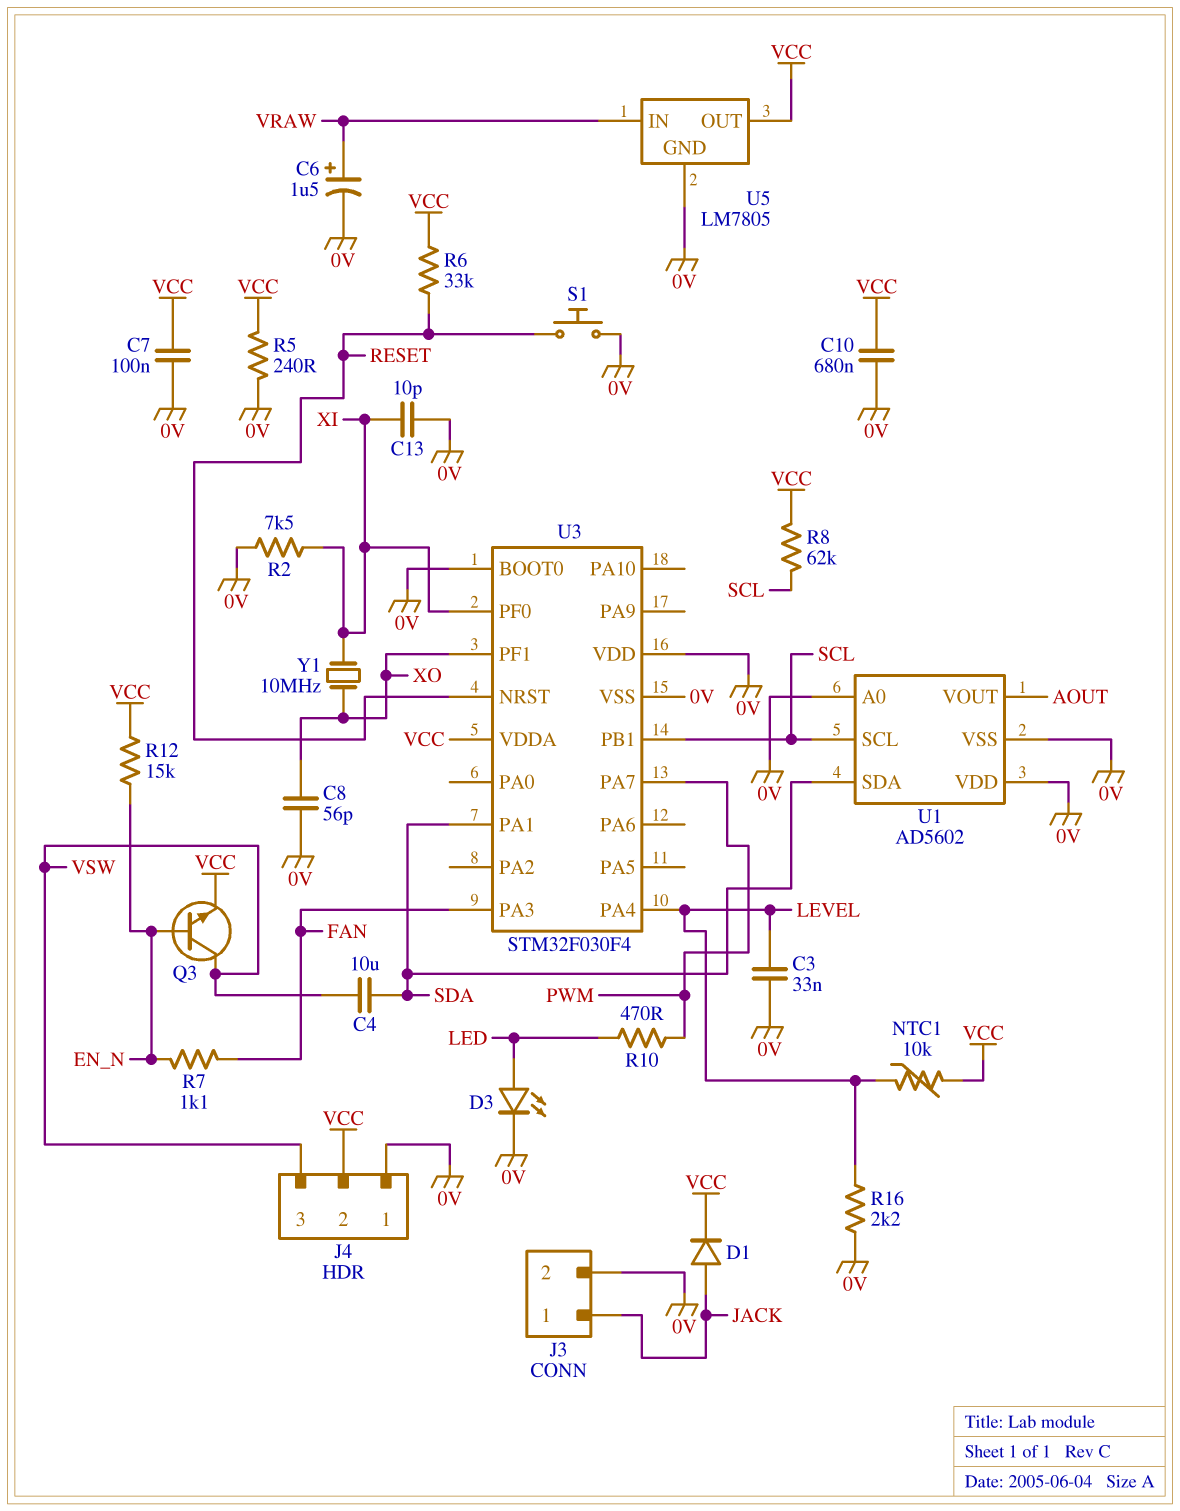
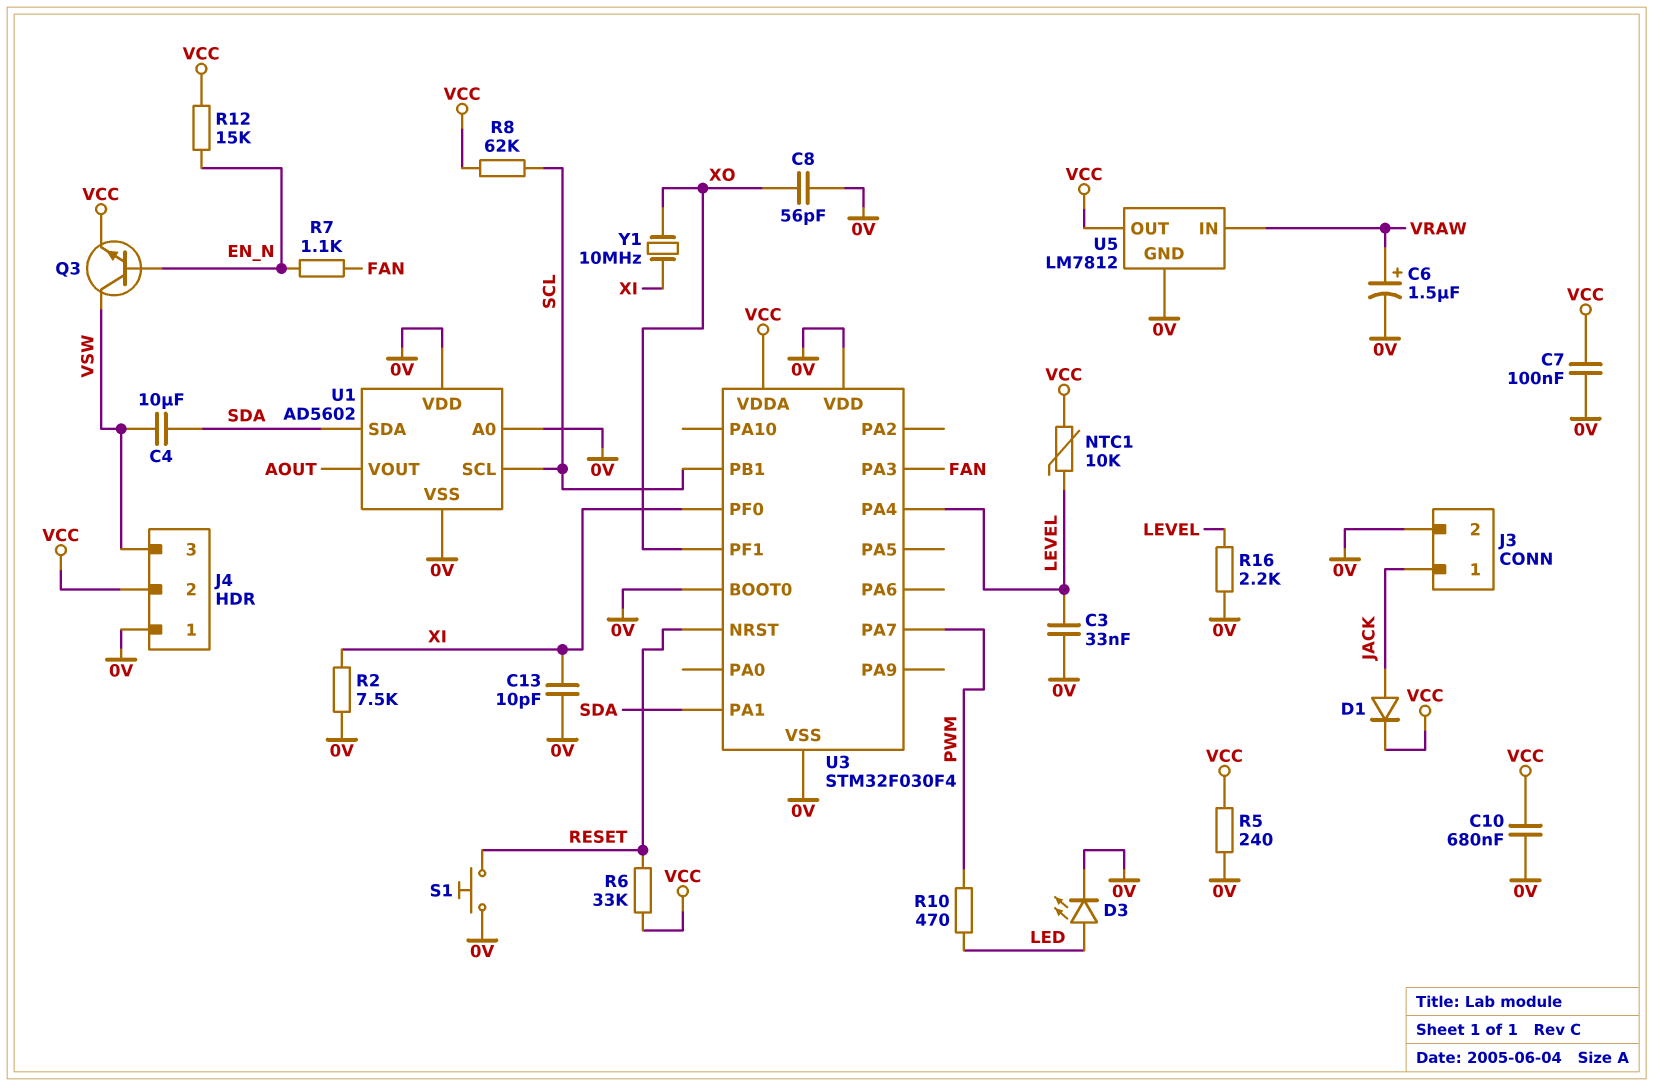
U5: LM7805 -> LM7812

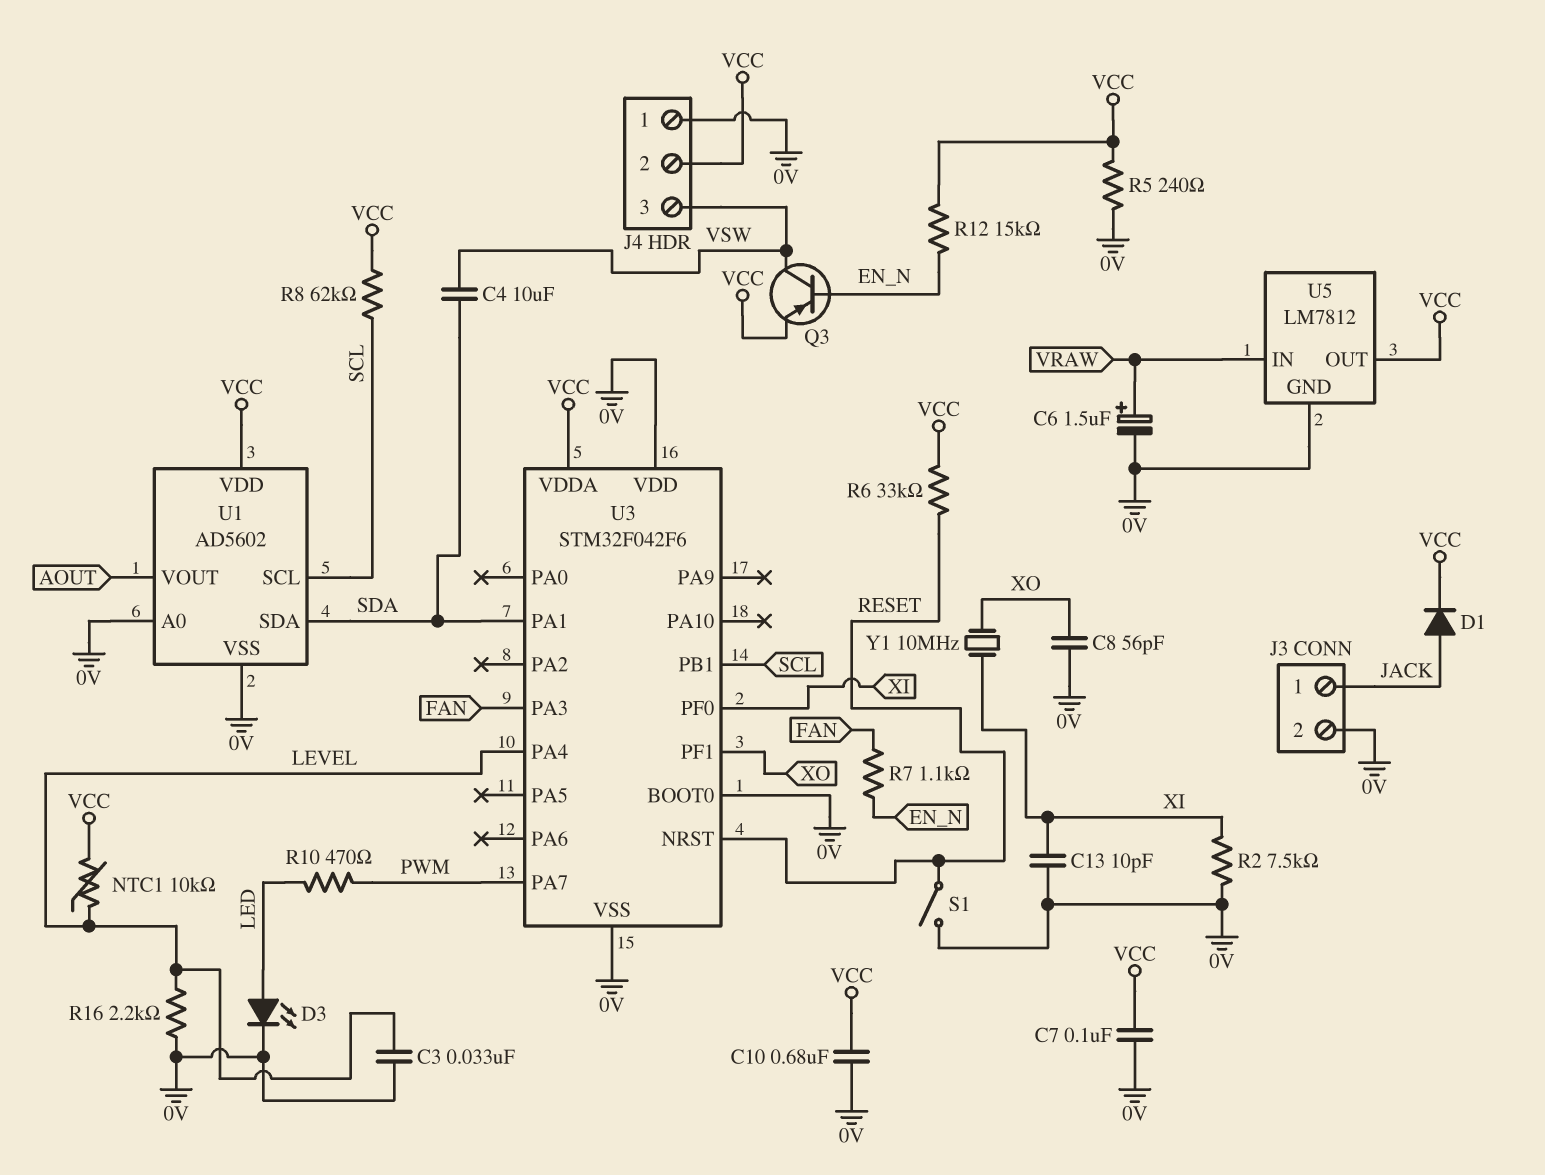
Q3: NPN (B EN_N, C VSW, E VCC) -> PNP (B EN_N, C VSW, E VCC)
S1: button (0V, RESET) -> switch (0V, RESET)
U1 pin VDD: 0V -> VCC
U3: STM32F030F4 -> STM32F042F6

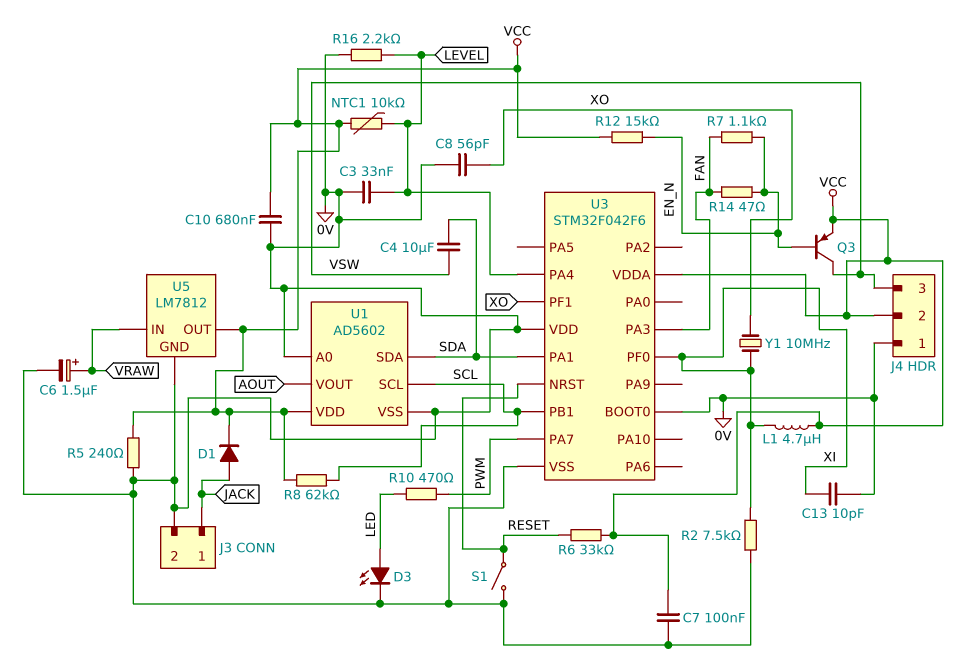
L1: none -> 4.7uH (VCC, XI)
R14: none -> 47 (EN_N, FAN)

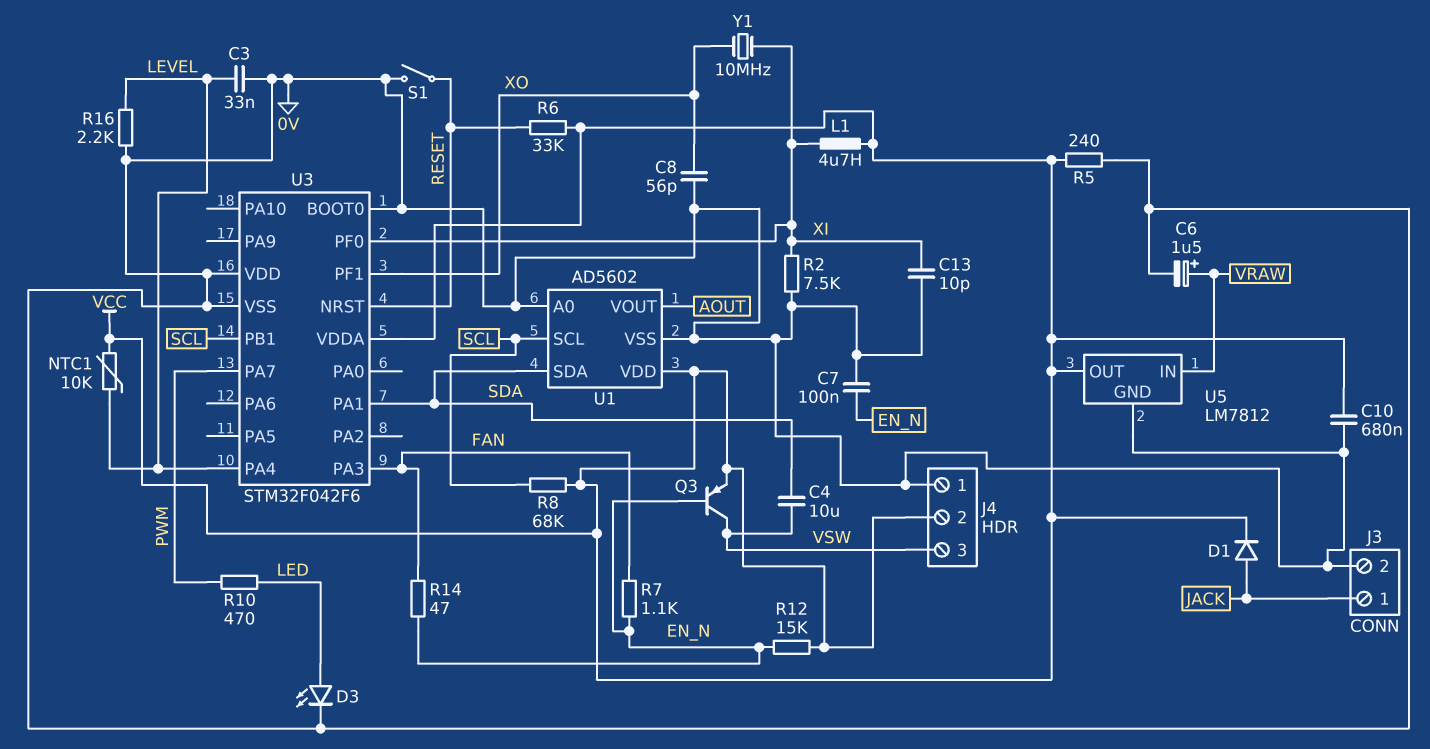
C7: 100nF (0V, VCC) -> 100nF (0V, EN_N)
R8: 62k (SCL, VCC) -> 68k (SCL, VCC)

